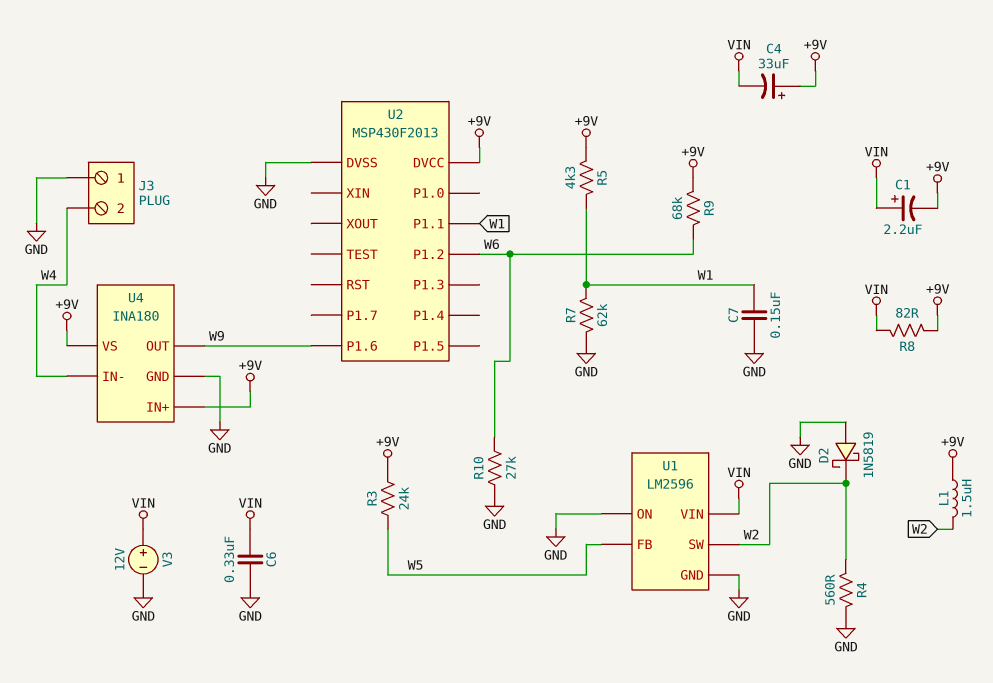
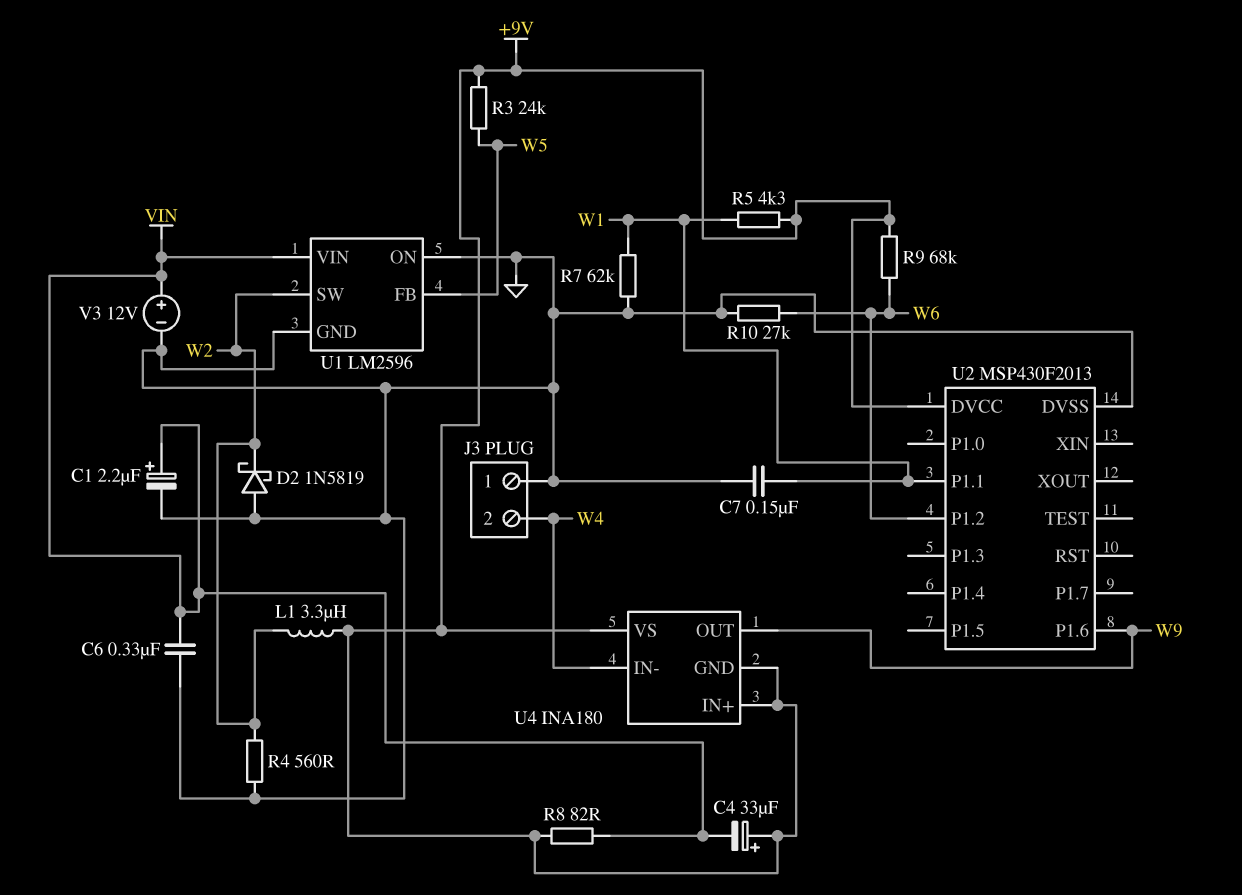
C1: 2.2uF (plus VIN, minus +9V) -> 2.2uF (plus VIN, minus GND)
L1: 1.5uH (+9V, W2) -> 3.3uH (+9V, W2)
U4 pin GND: GND -> +9V

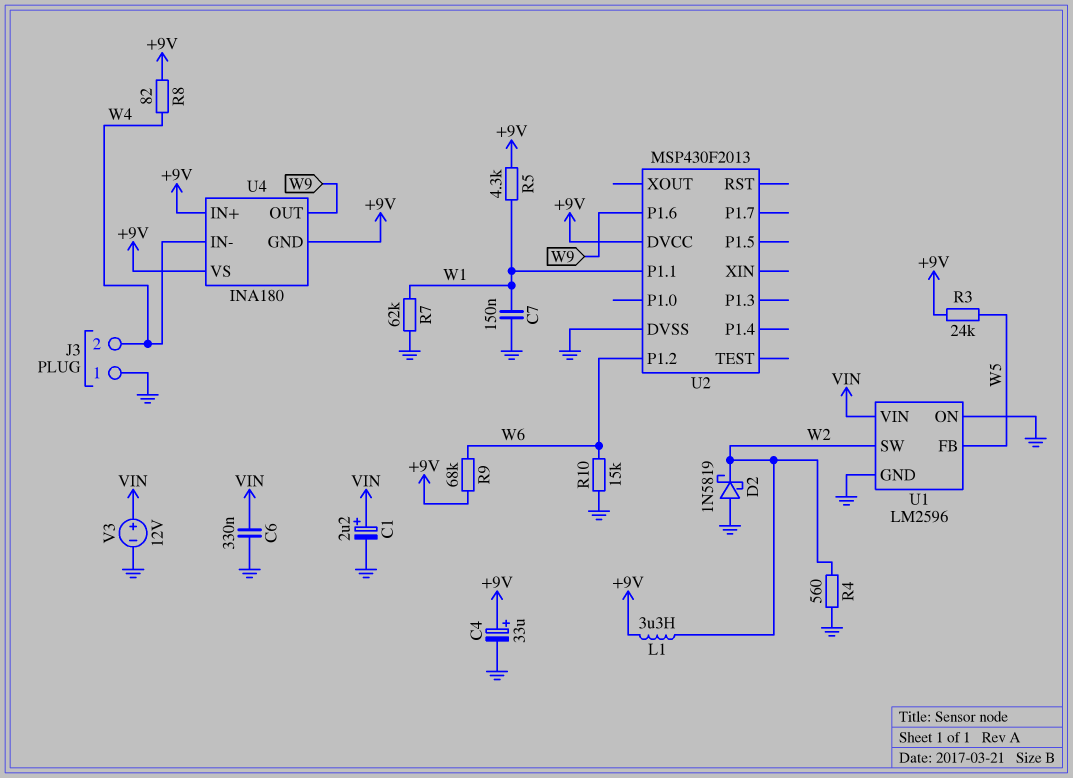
C4: 33uF (plus +9V, minus VIN) -> 33uF (plus +9V, minus GND)
R8: 82 (+9V, VIN) -> 82 (+9V, W4)
R10: 27k (GND, W6) -> 15k (GND, W6)

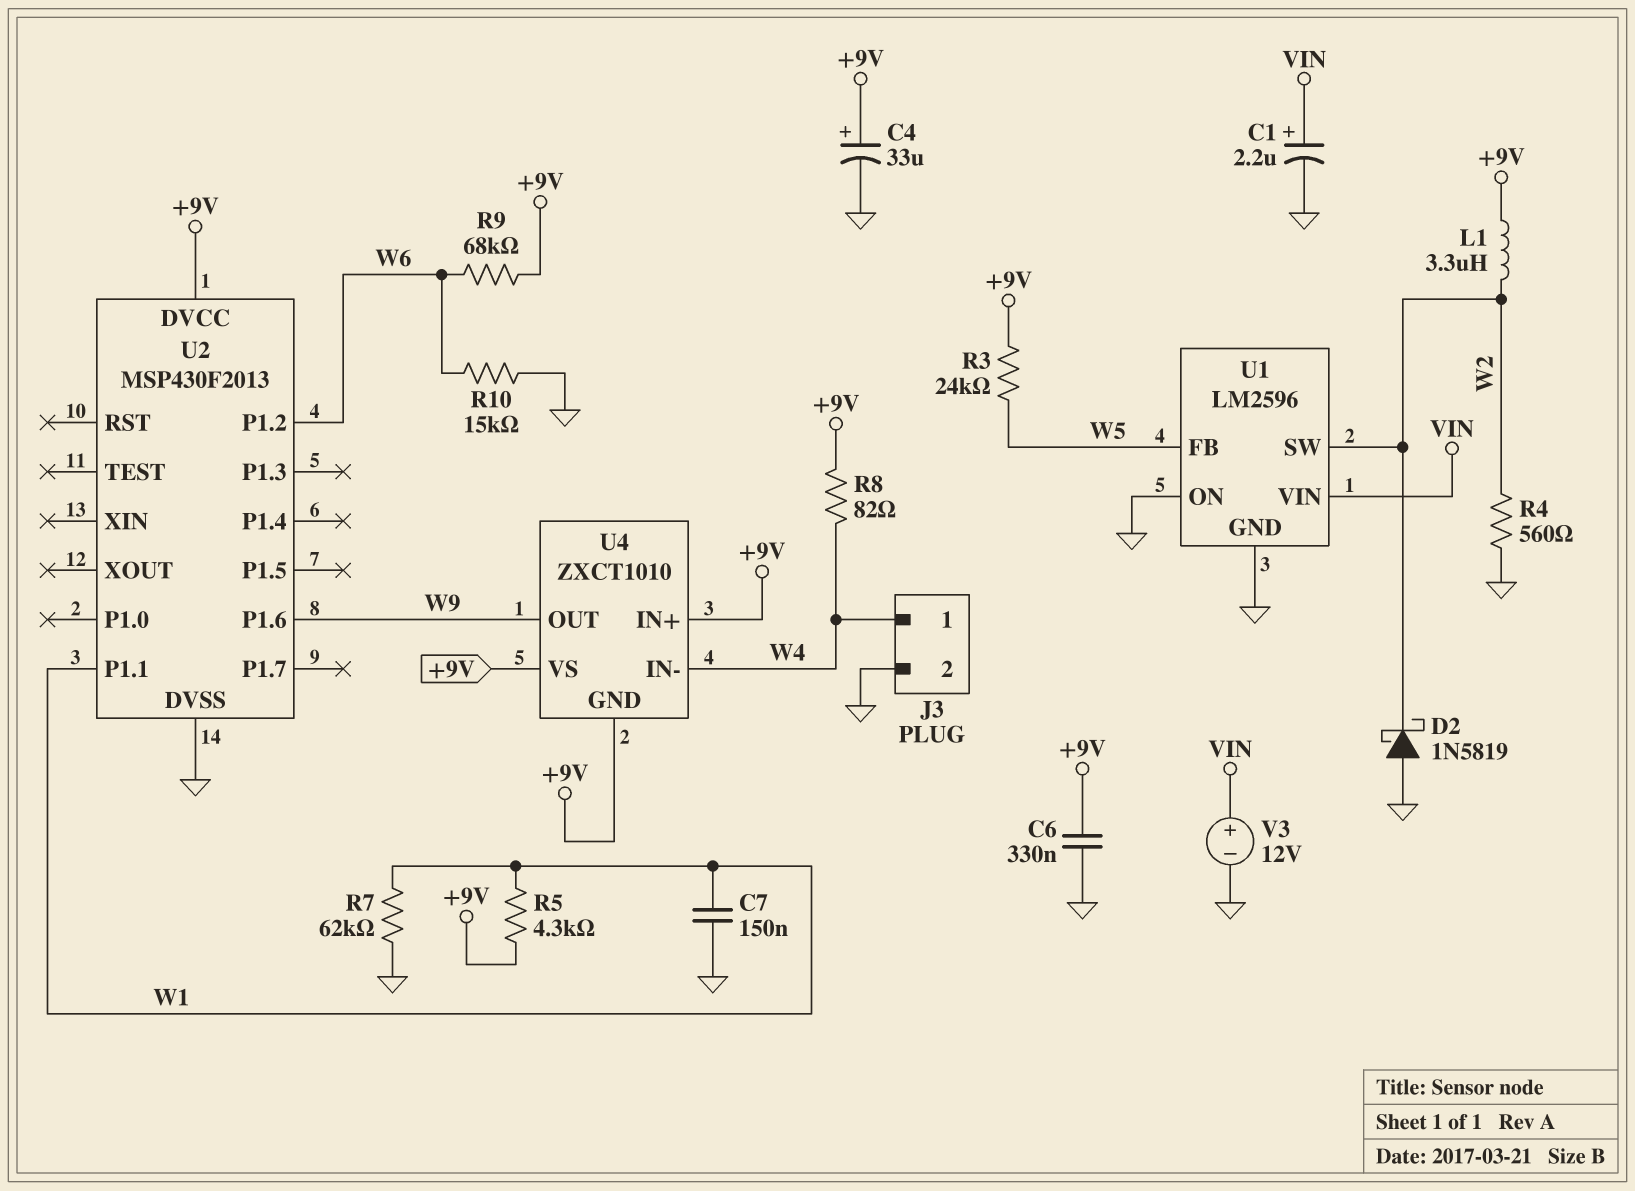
C6: 330nF (GND, VIN) -> 330nF (+9V, GND)
J3 pin 1: GND -> W4
J3 pin 2: W4 -> GND
U4: INA180 -> ZXCT1010

